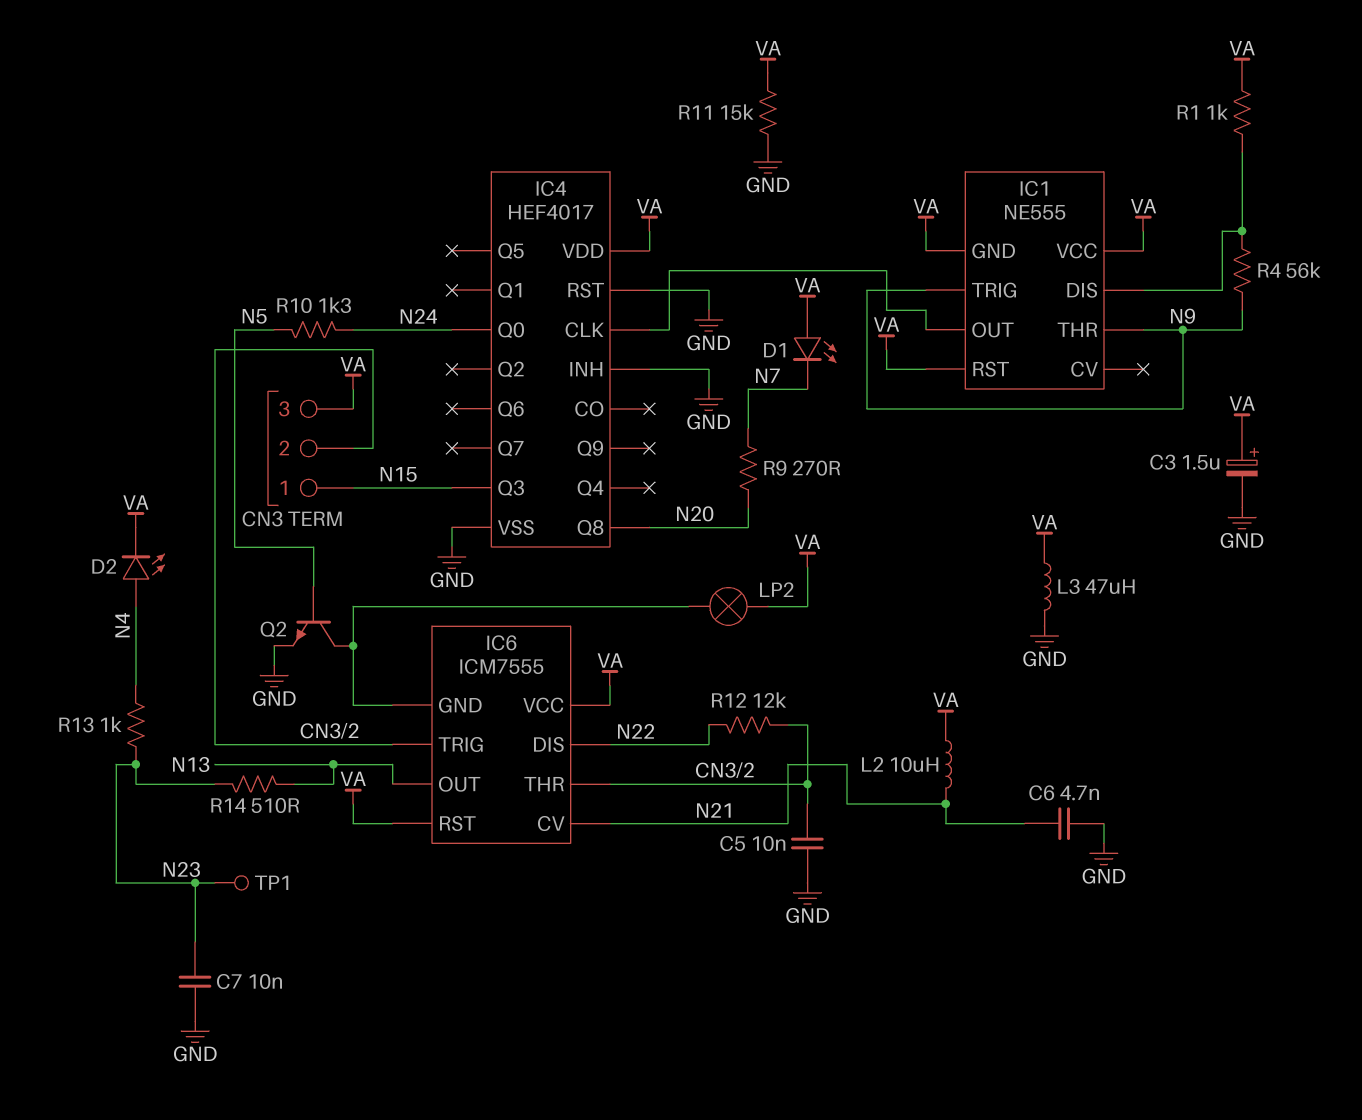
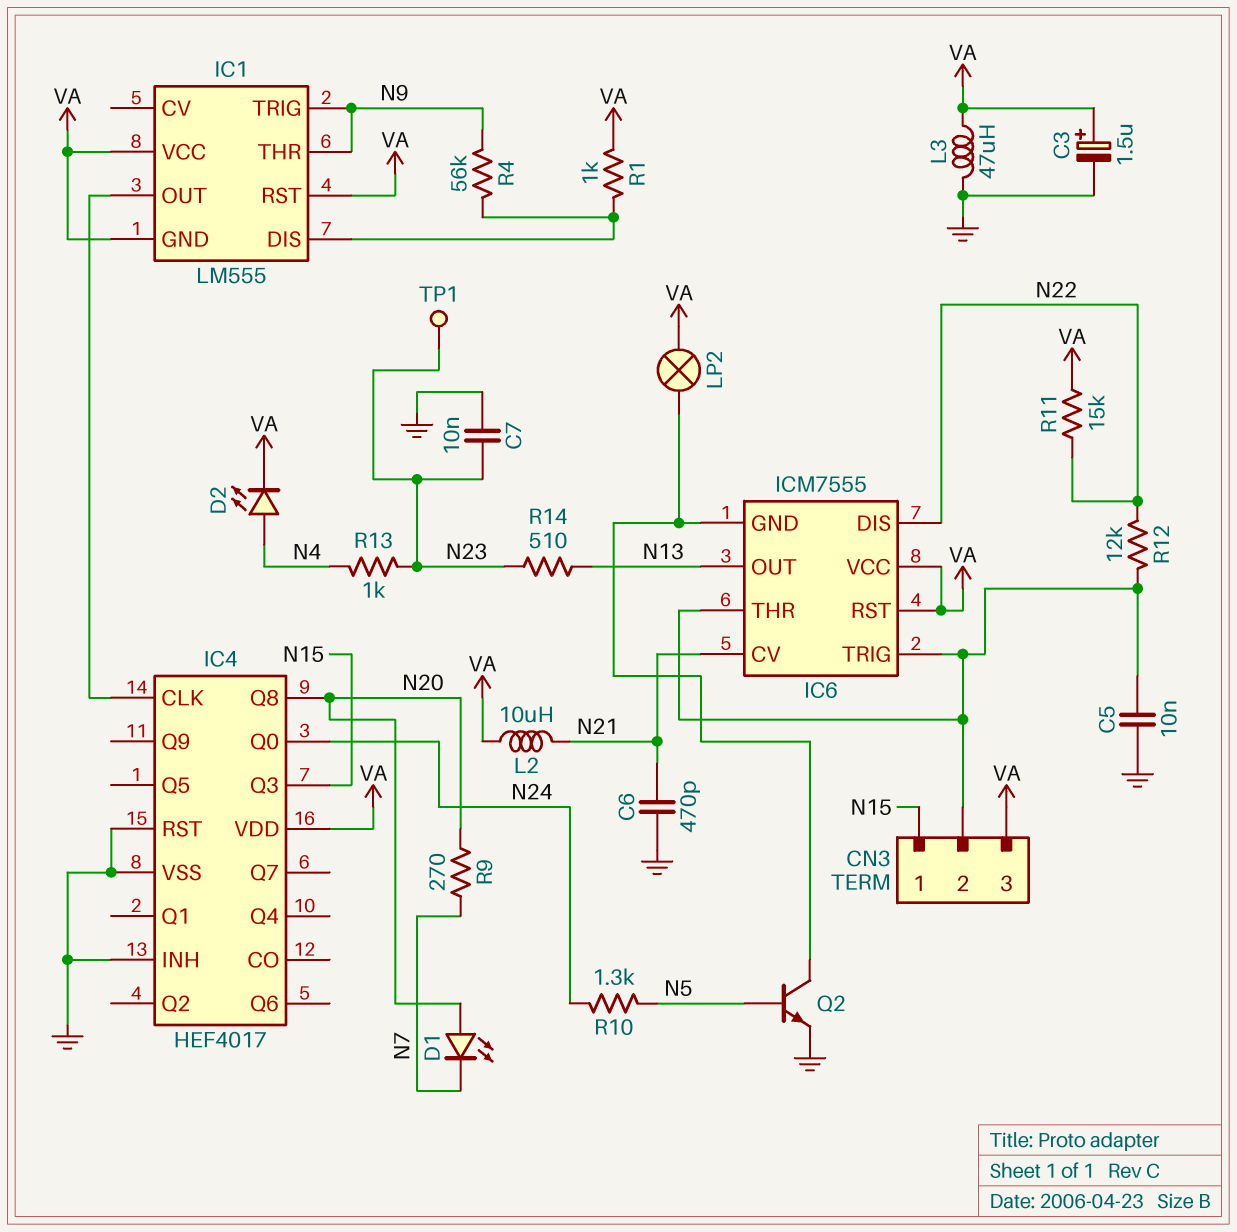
C6: 4.7nF (GND, N21) -> 470pF (GND, N21)
D1: LED (A VA, K N7) -> LED (A N20, K N7)
IC1: NE555 -> LM555
R11: 15k (GND, VA) -> 15k (N22, VA)

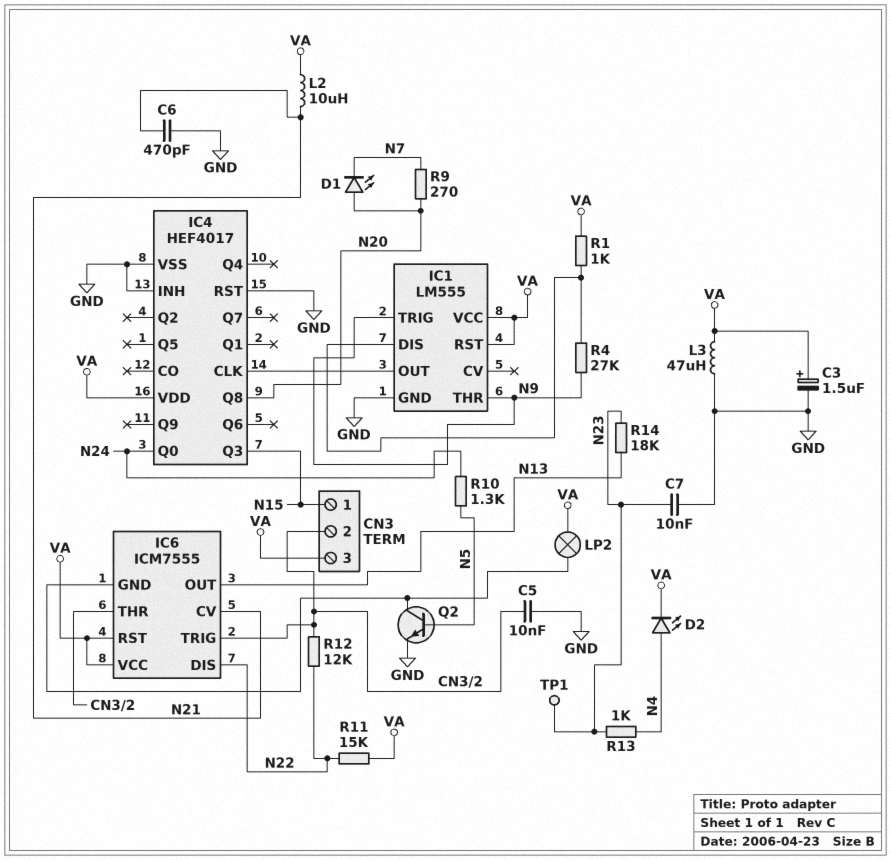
IC1 pin GND: VA -> GND
R4: 56k (IC1/DIS, N9) -> 27k (IC1/DIS, N9)
R14: 510 (N13, N23) -> 18k (N13, N23)

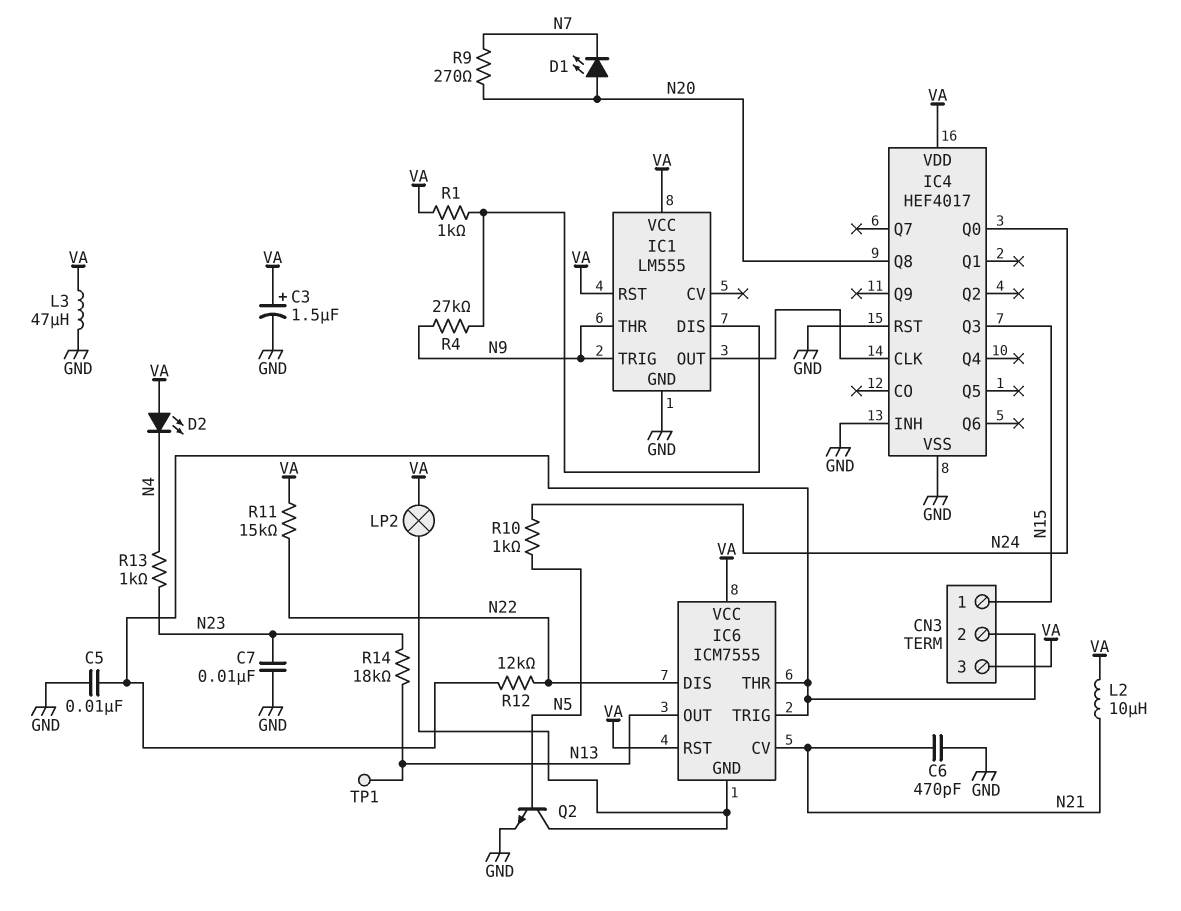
D2: LED (A N4, K VA) -> LED (A VA, K N4)
R10: 1.3k (N5, N24) -> 1k (N5, N24)
TP1: test point (N23) -> test point (N13)

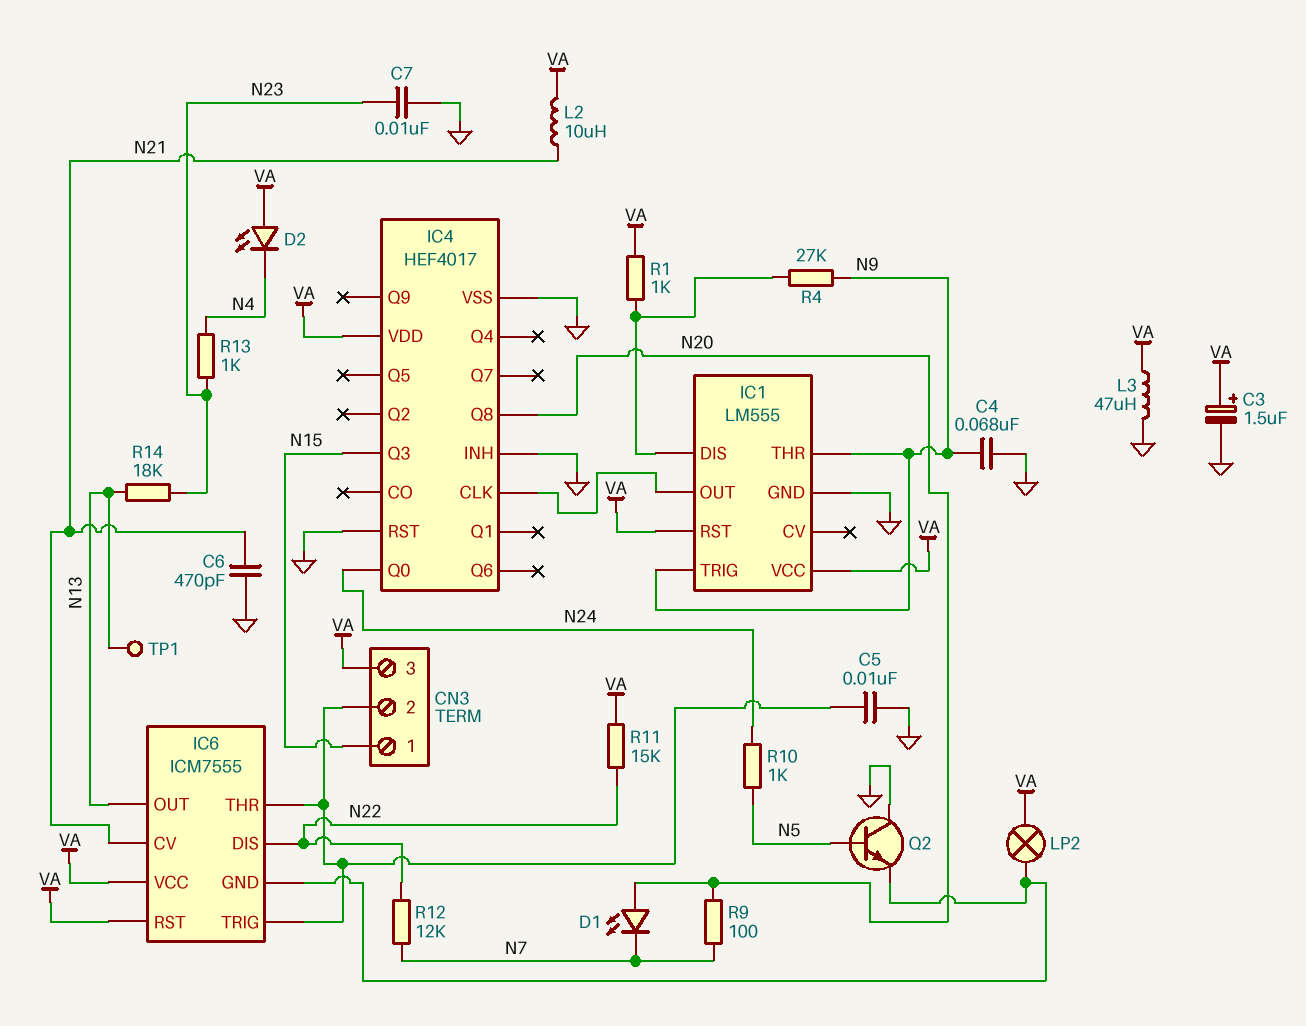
C4: none -> 68nF (GND, N9)
Q2: NPN (B N5, C IC6/GND, E GND) -> NPN (B N5, C GND, E IC6/GND)
R9: 270 (N7, N20) -> 100 (N7, N20)
R12: 12k (CN3/2, N22) -> 12k (N7, N22)

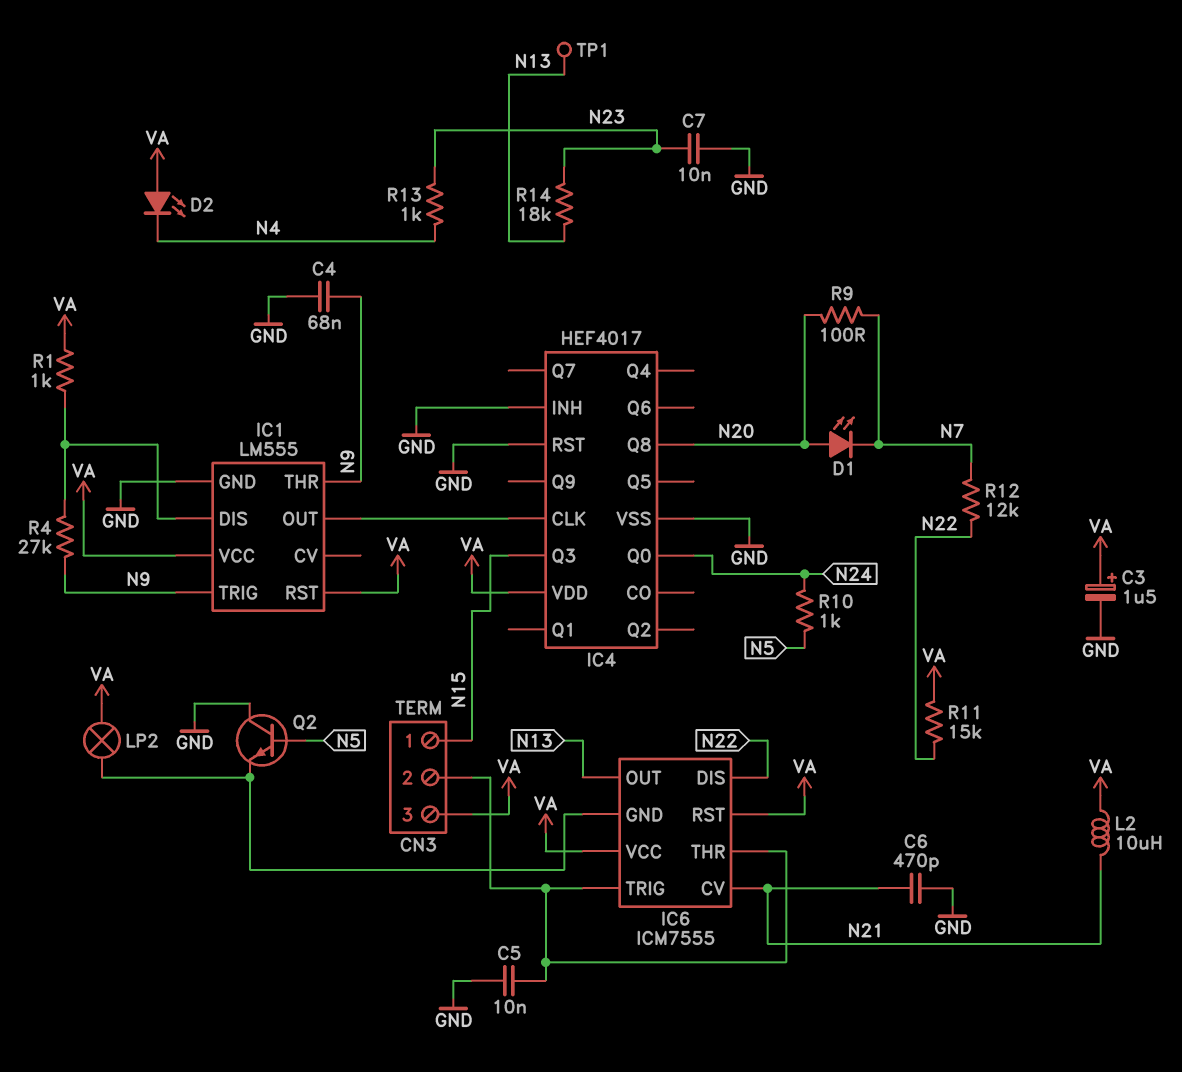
L3: 47uH (GND, VA) -> none

